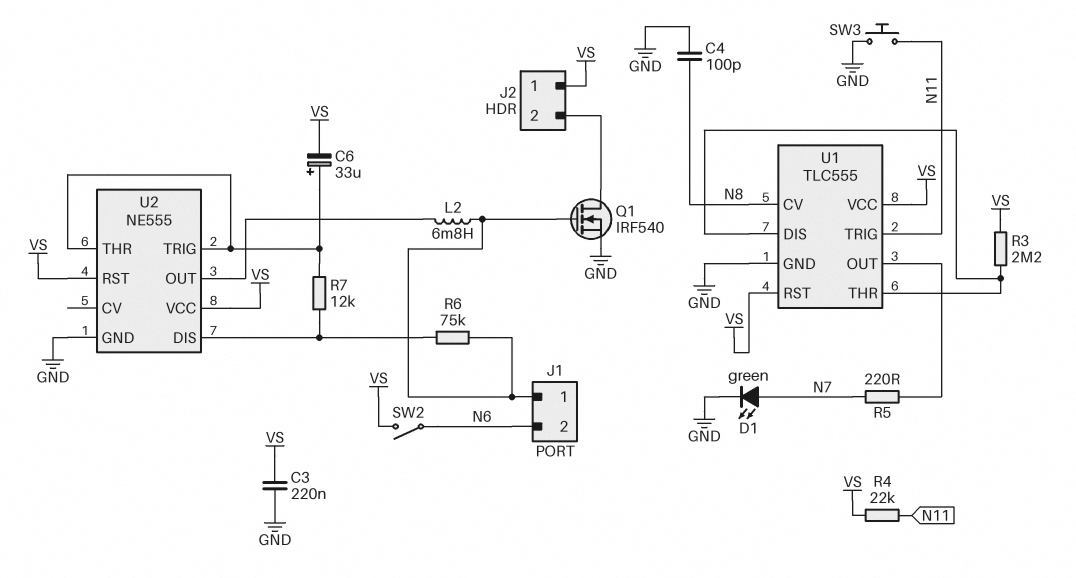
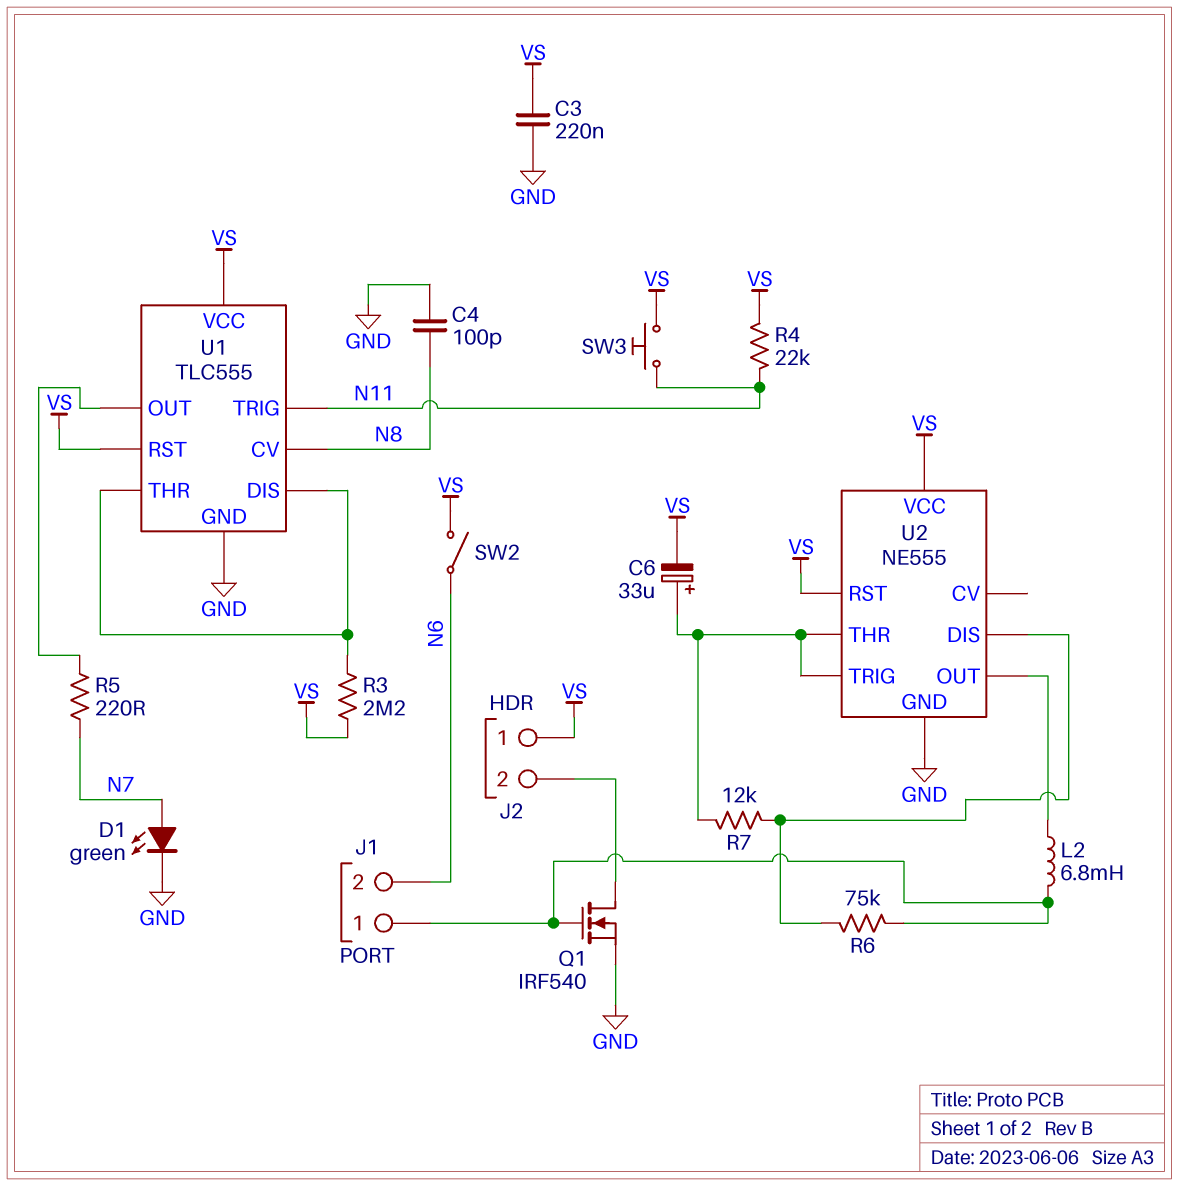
SW3: button (GND, N11) -> button (N11, VS)

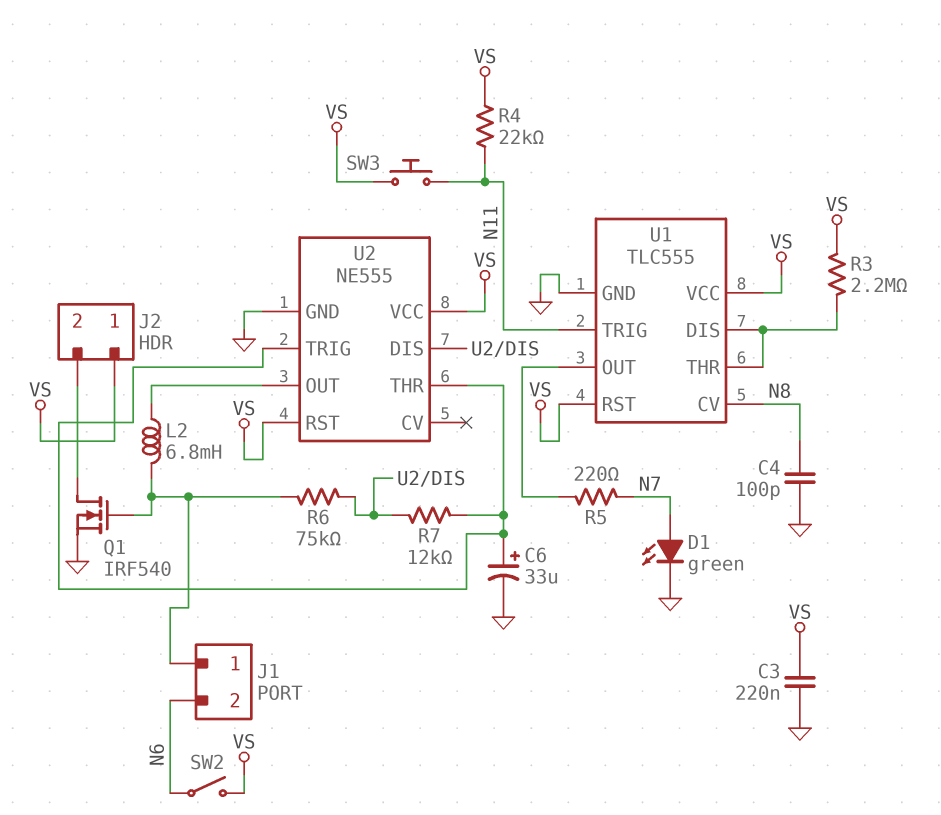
C6: 33uF (plus U2/THR, minus VS) -> 33uF (plus U2/THR, minus GND)

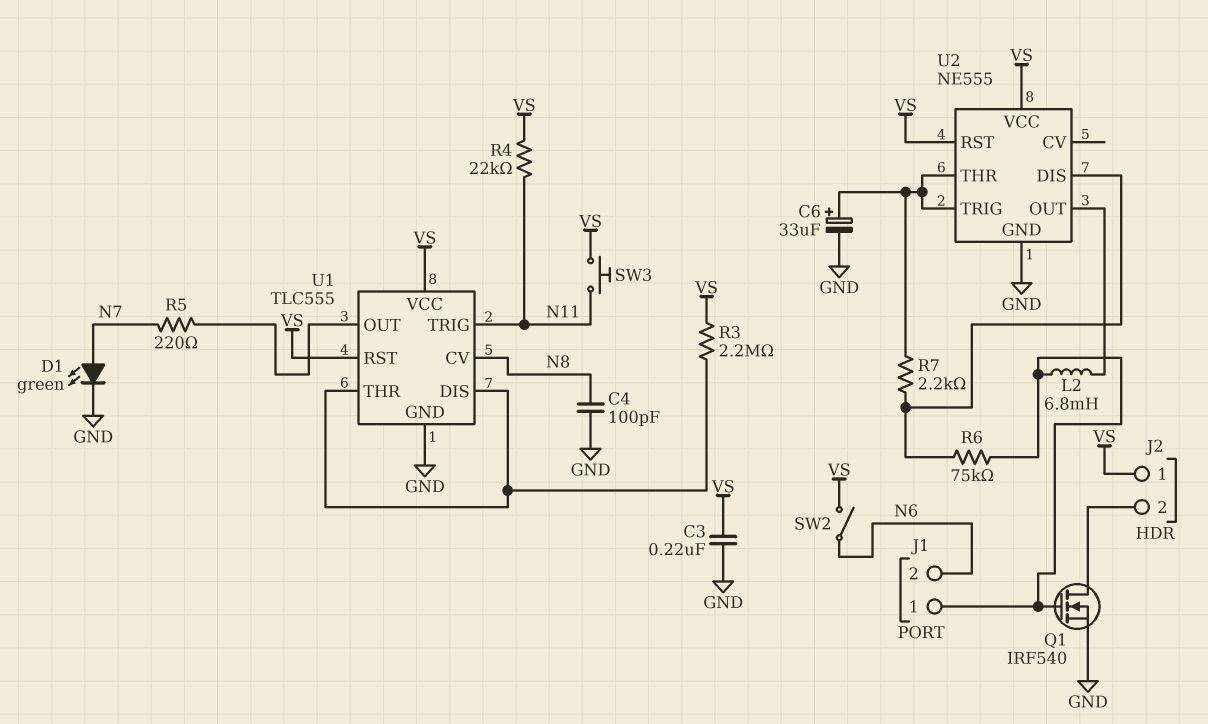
R7: 12k (U2/DIS, U2/THR) -> 2.2k (U2/DIS, U2/THR)

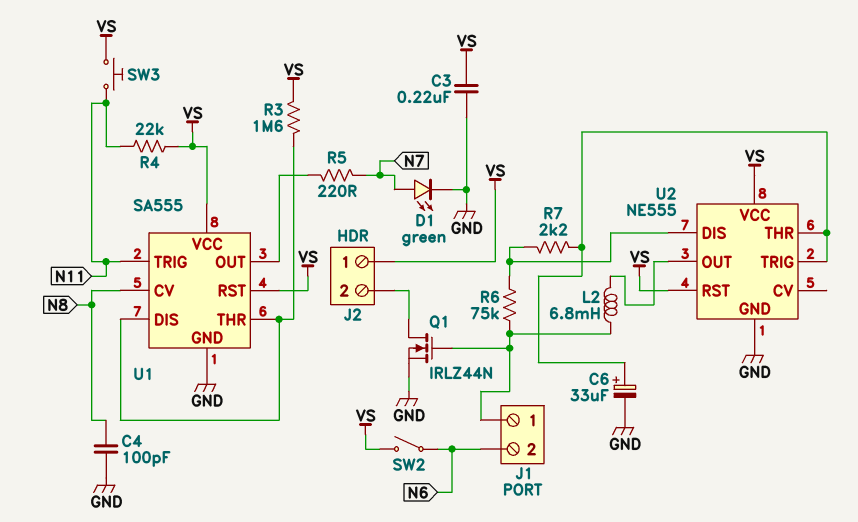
Q1: NMOS IRF540 (G J1/1, D J2/2, S GND) -> NMOS IRLZ44N (G J1/1, D J2/2, S GND)
R3: 2.2M (U1/DIS, VS) -> 1.6M (U1/DIS, VS)
U1: TLC555 -> SA555

